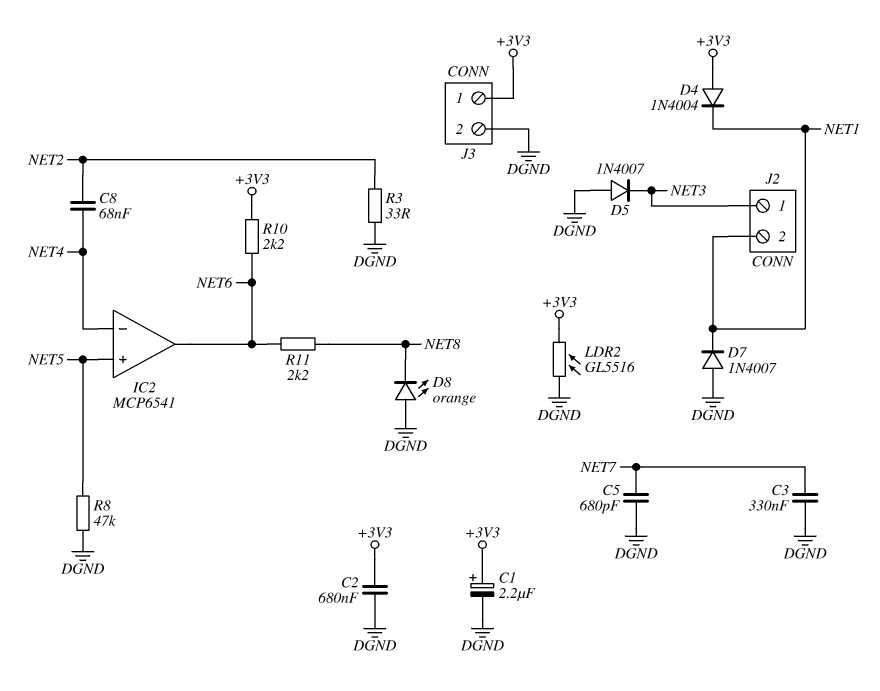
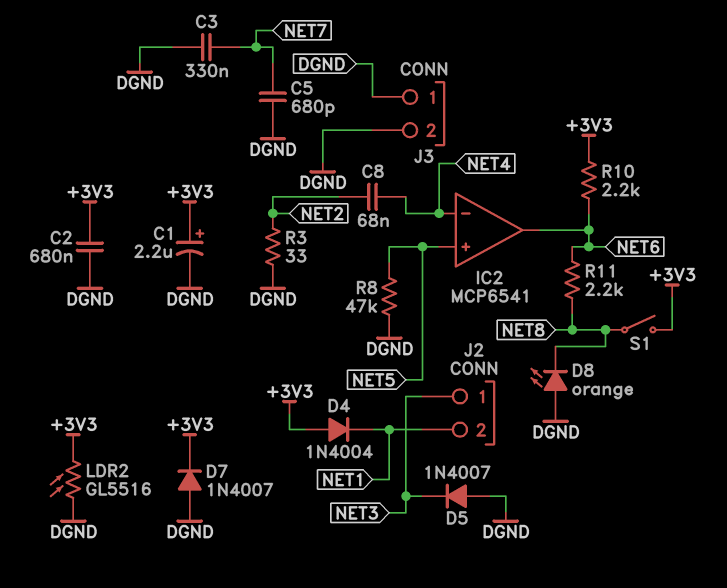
D7: diode 1N4007 (A DGND, K NET1) -> diode 1N4007 (A DGND, K +3V3)
J3 pin 1: +3V3 -> DGND
S1: none -> switch (+3V3, NET8)

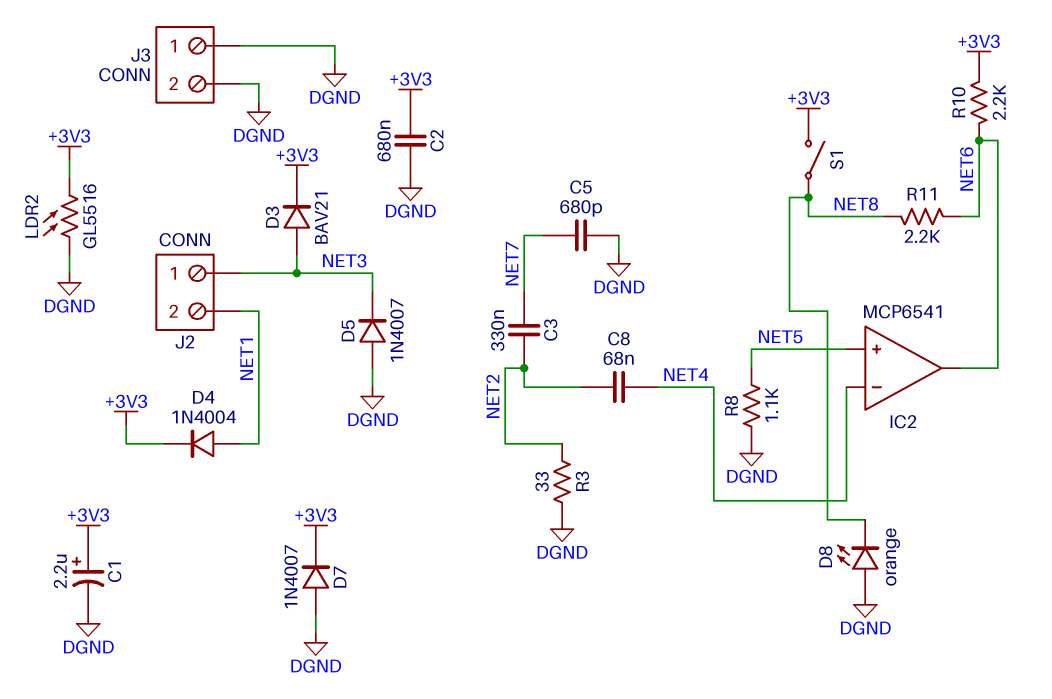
C3: 330nF (DGND, NET7) -> 330nF (NET2, NET7)
D3: none -> diode BAV21 (A NET3, K +3V3)
D4: diode 1N4004 (A +3V3, K NET1) -> diode 1N4004 (A NET1, K +3V3)
R8: 47k (DGND, NET5) -> 1.1k (DGND, NET5)

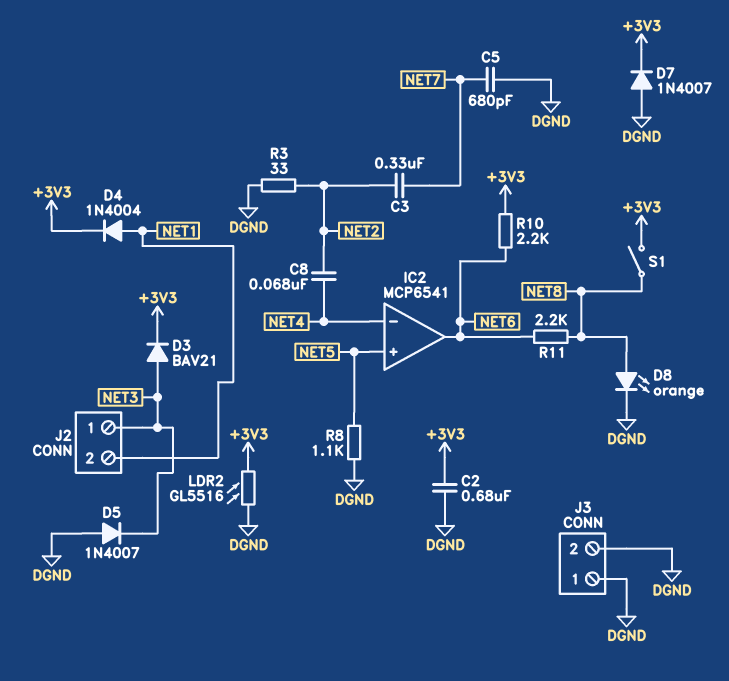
C1: 2.2uF (plus +3V3, minus DGND) -> none
D8: LED orange (A DGND, K NET8) -> LED orange (A NET8, K DGND)

